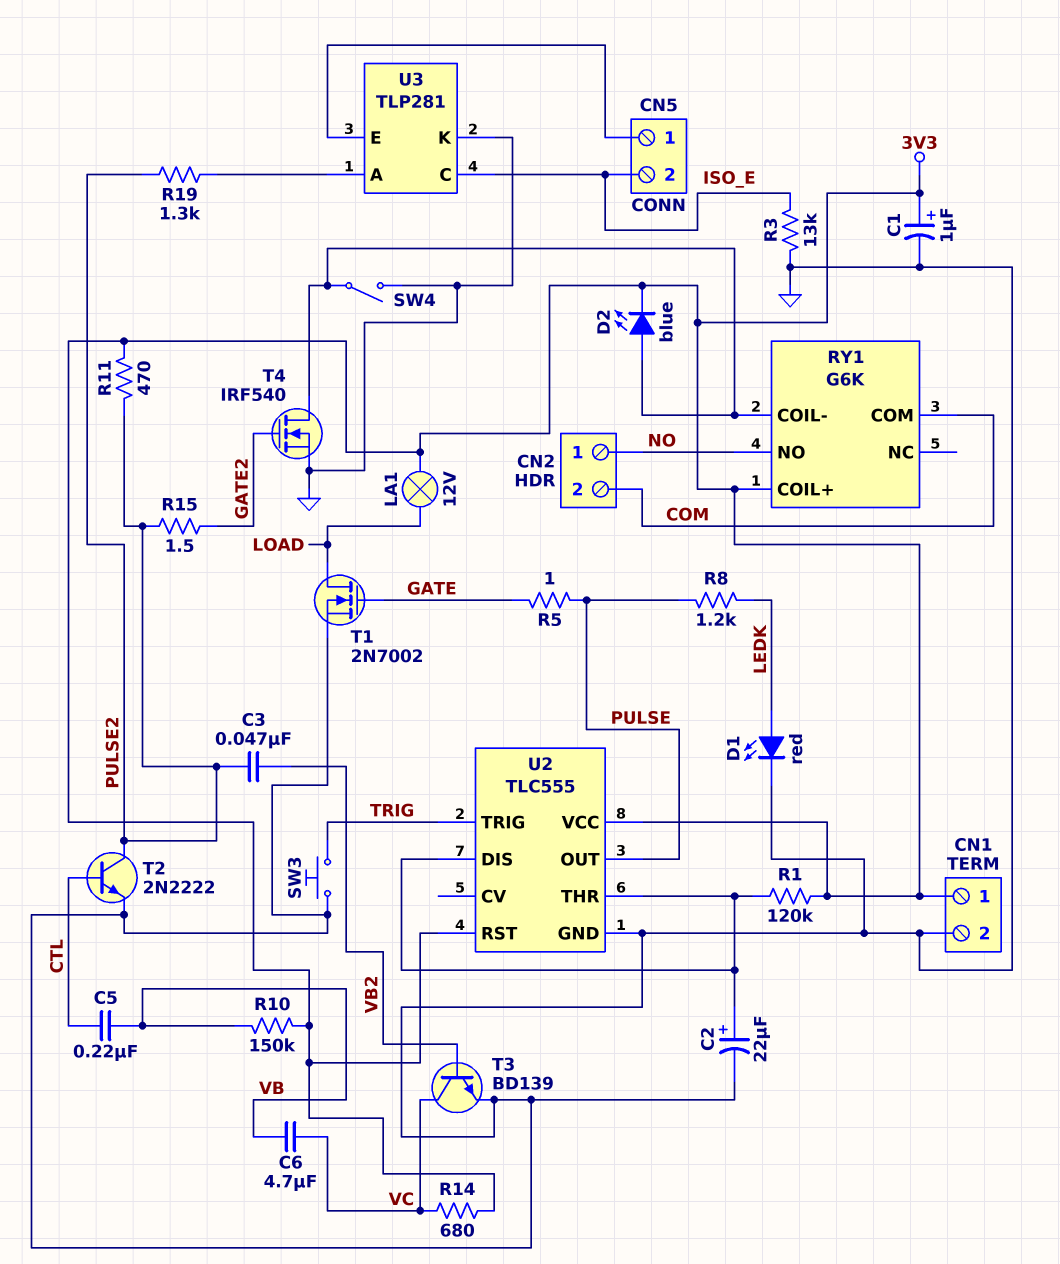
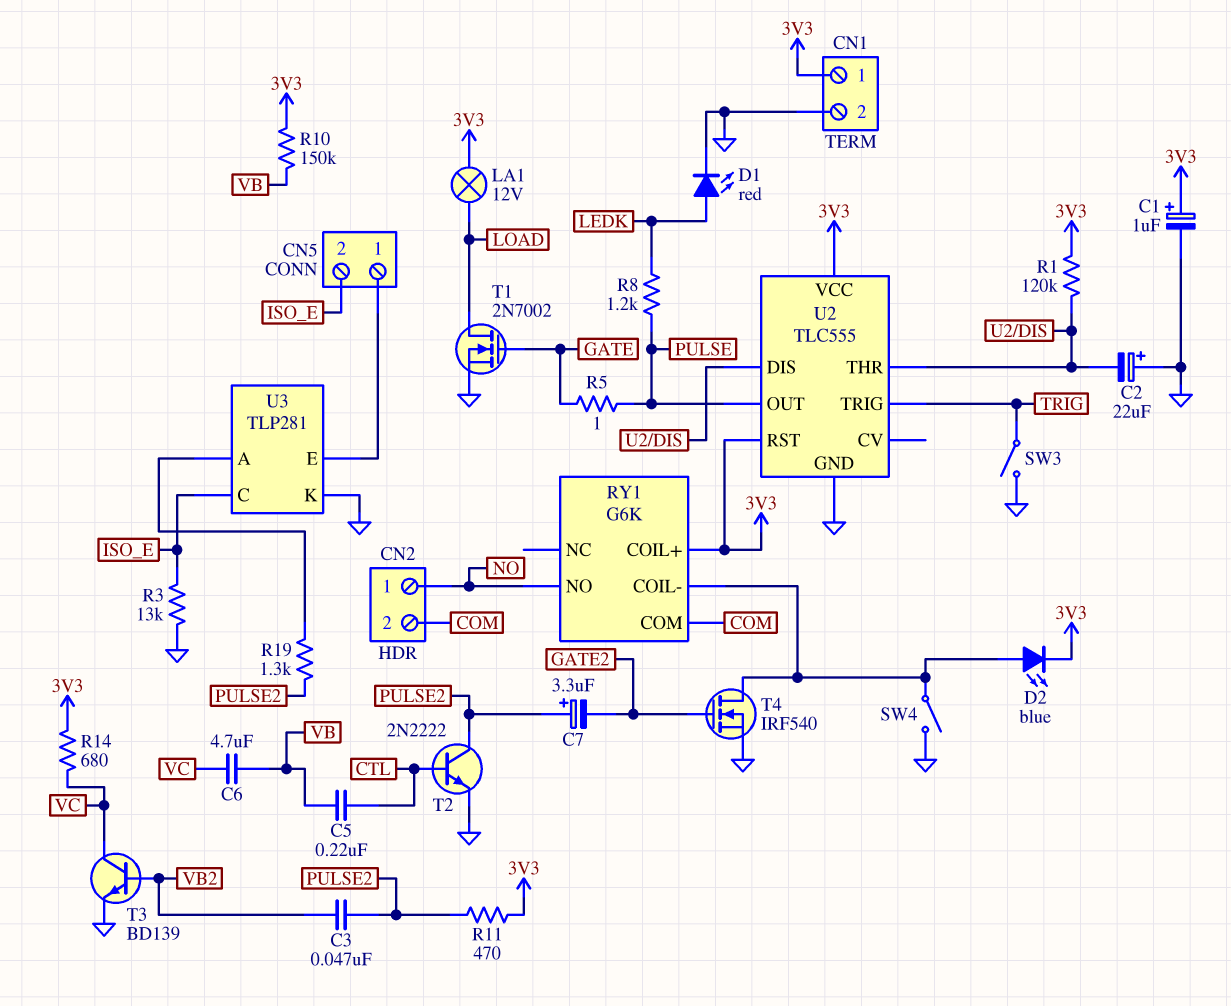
C2: 22uF (plus U2/DIS, minus GND) -> 22uF (plus GND, minus U2/DIS)
C7: none -> 3.3uF (plus PULSE2, minus GATE2)
R15: 1.5 (GATE2, PULSE2) -> none
SW3: button (GND, TRIG) -> switch (GND, TRIG)

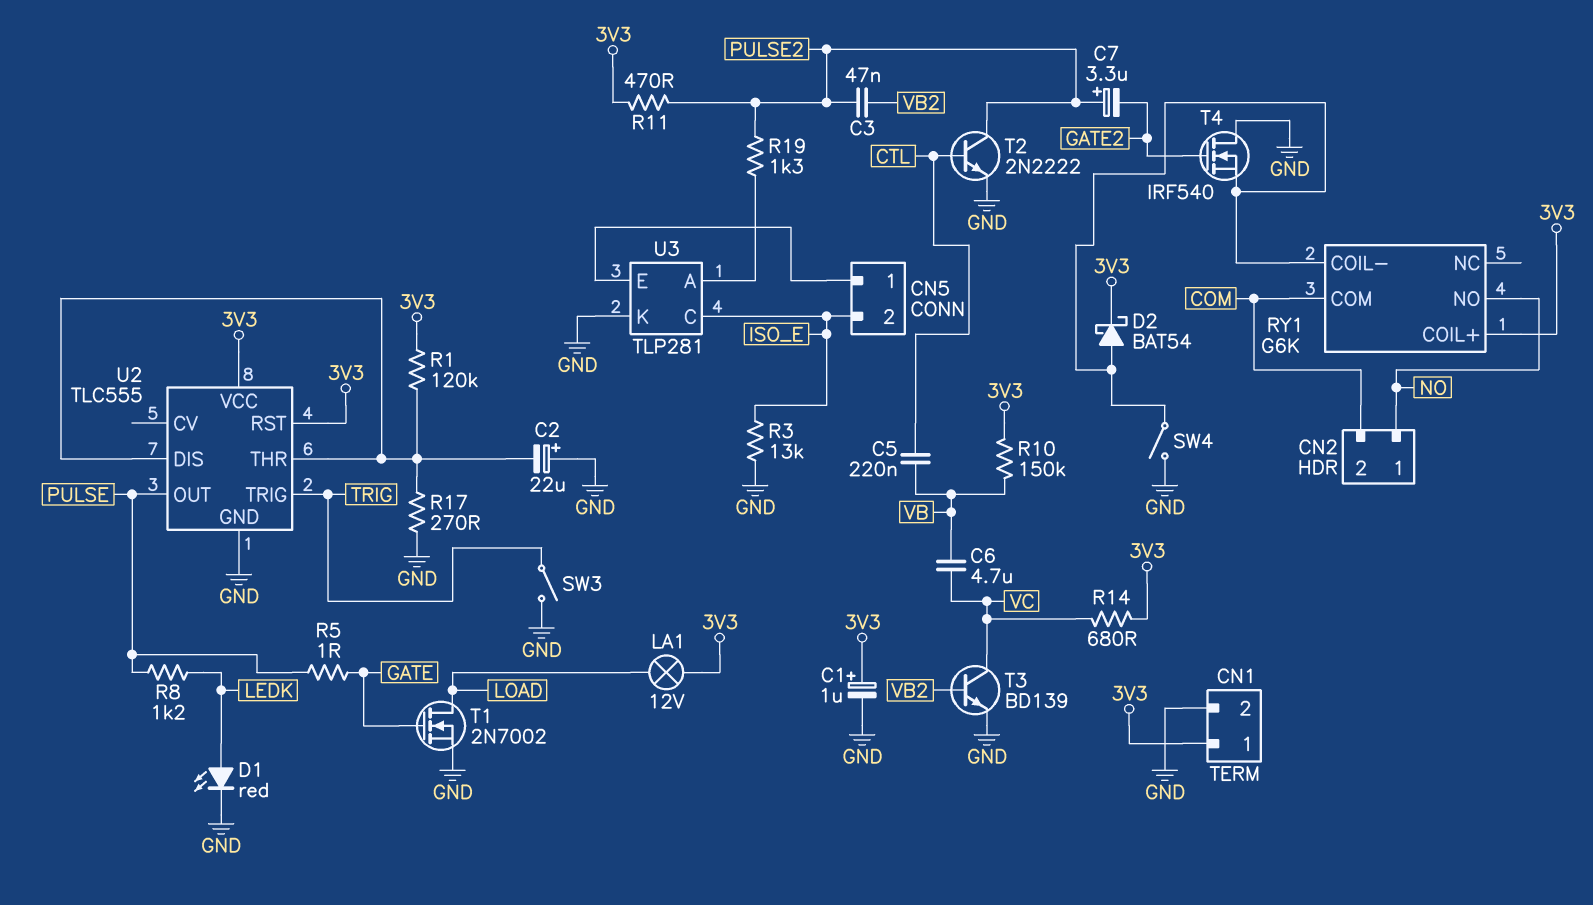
D2: LED blue (A RY1/COIL-, K 3V3) -> schottky BAT54 (A RY1/COIL-, K 3V3)
R17: none -> 270 (GND, U2/DIS)
T4: NMOS IRF540 (G GATE2, D RY1/COIL-, S GND) -> NMOS IRF540 (G GATE2, D GND, S RY1/COIL-)

